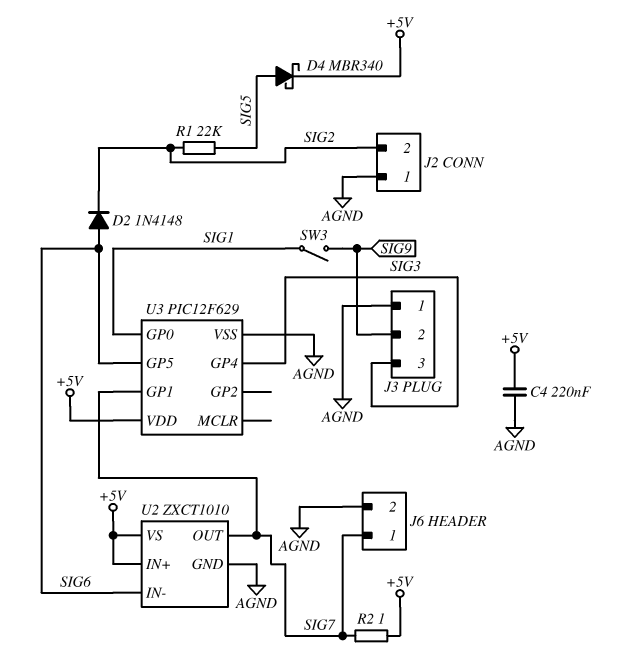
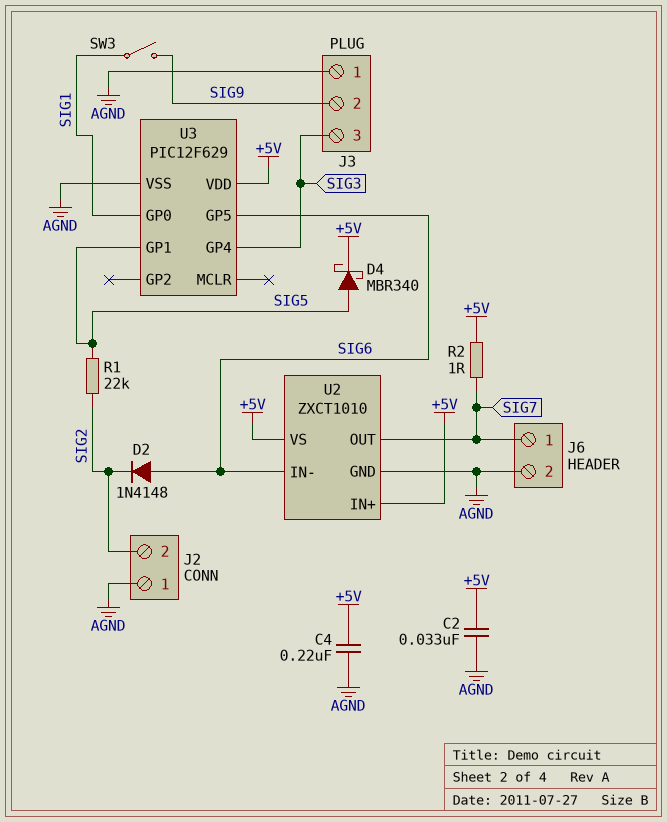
C2: none -> 33nF (+5V, AGND)
U3 pin GP1: SIG7 -> SIG5

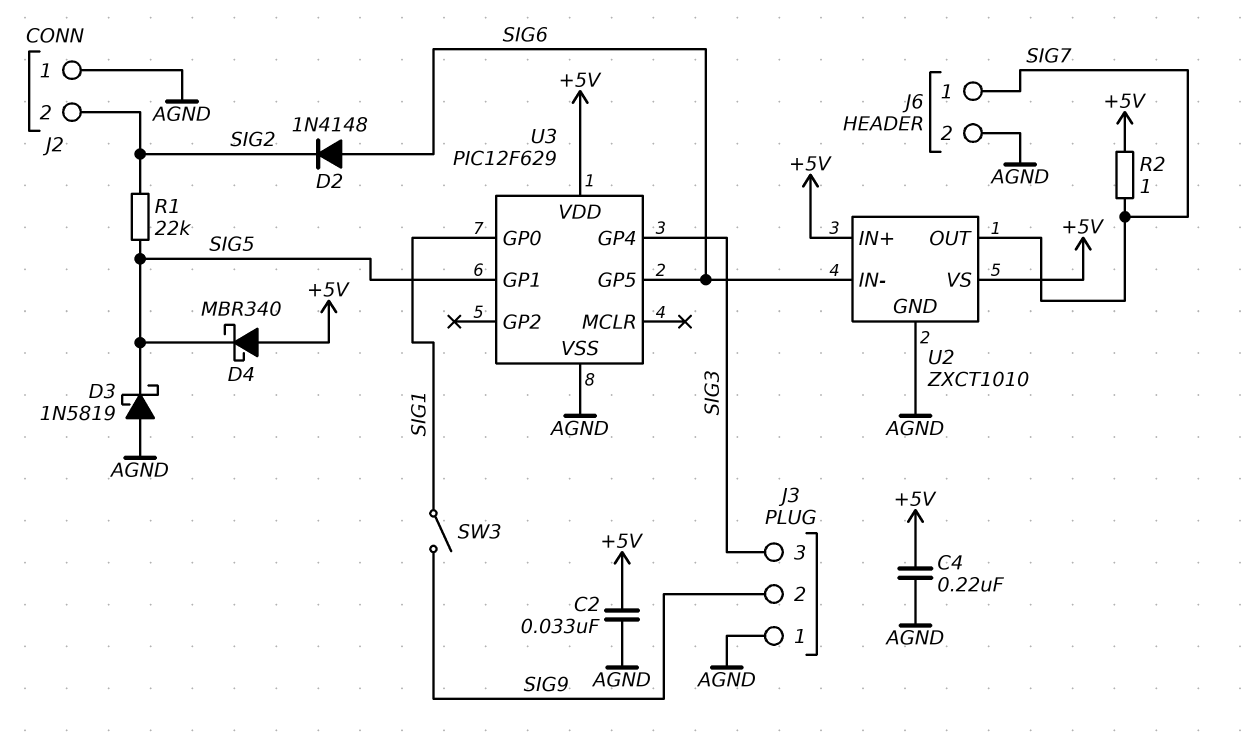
D3: none -> schottky 1N5819 (A AGND, K SIG5)
D4: schottky MBR340 (A SIG5, K +5V) -> schottky MBR340 (A +5V, K SIG5)

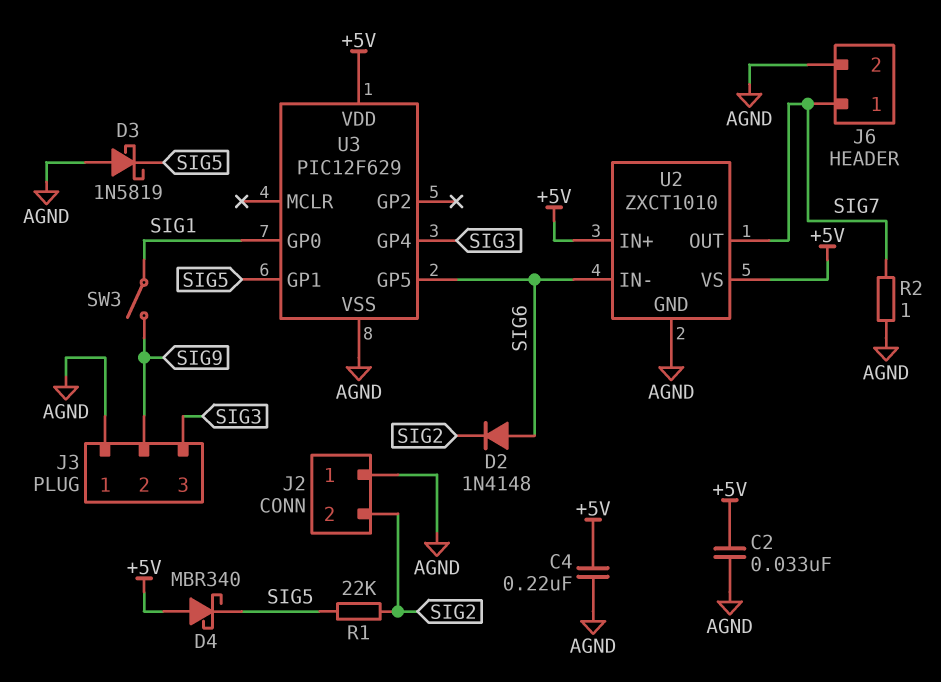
R2: 1 (+5V, SIG7) -> 1 (AGND, SIG7)

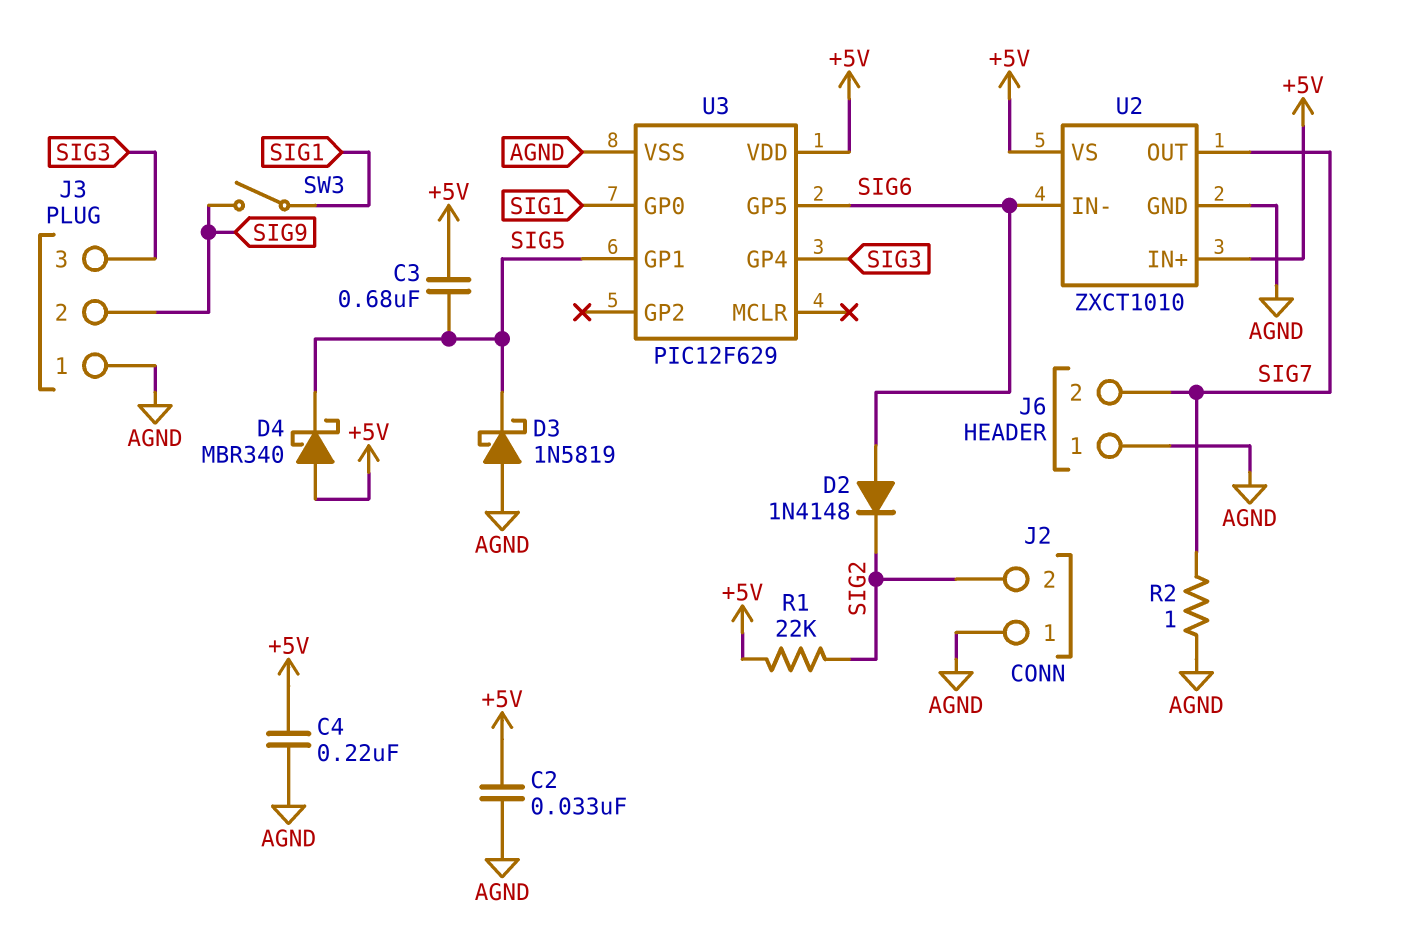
C3: none -> 680nF (+5V, SIG5)
J6 pin 1: SIG7 -> AGND
J6 pin 2: AGND -> SIG7
R1: 22k (SIG2, SIG5) -> 22k (+5V, SIG2)

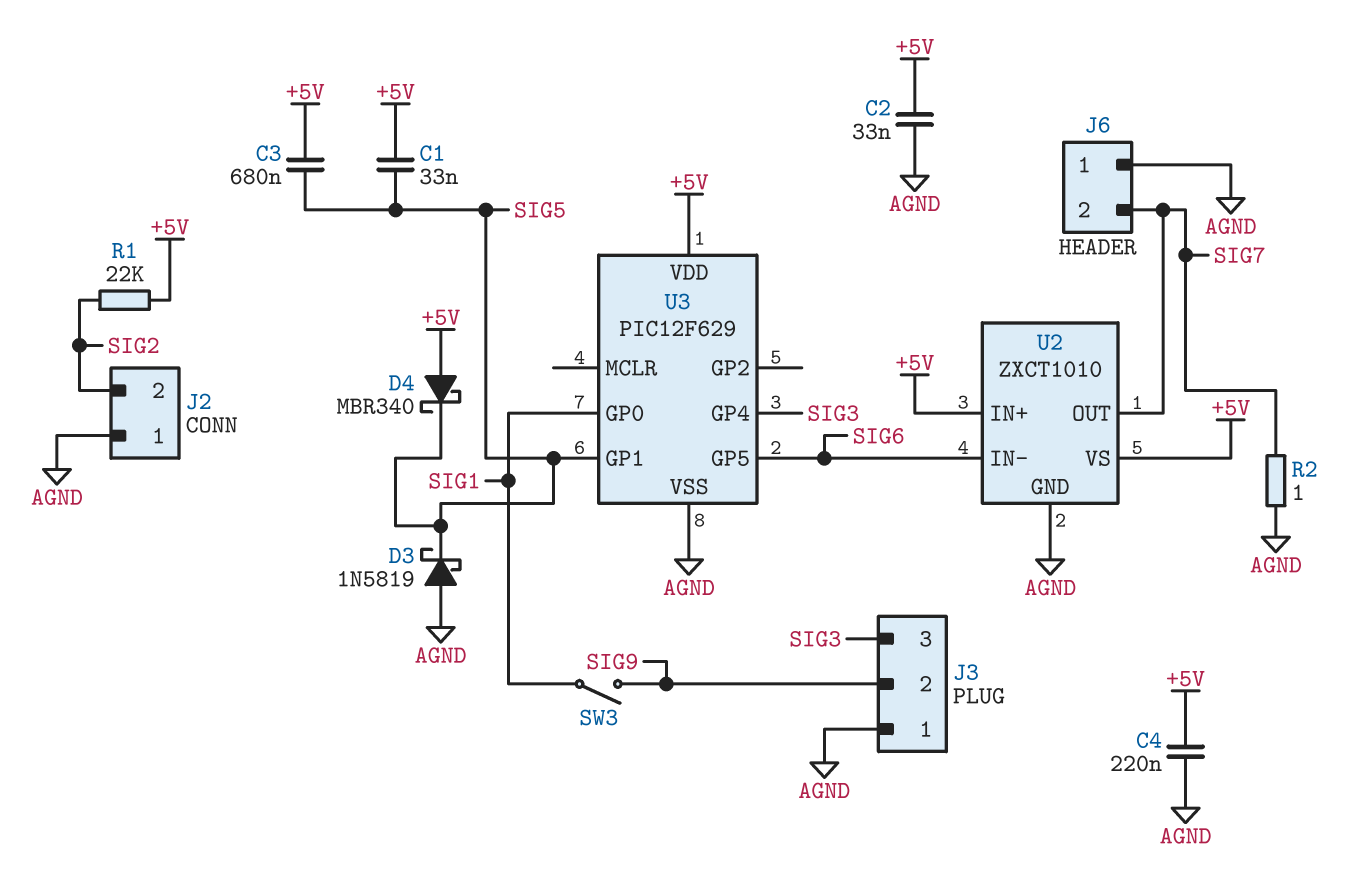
C1: none -> 33nF (+5V, SIG5)
D2: diode 1N4148 (A SIG6, K SIG2) -> none

